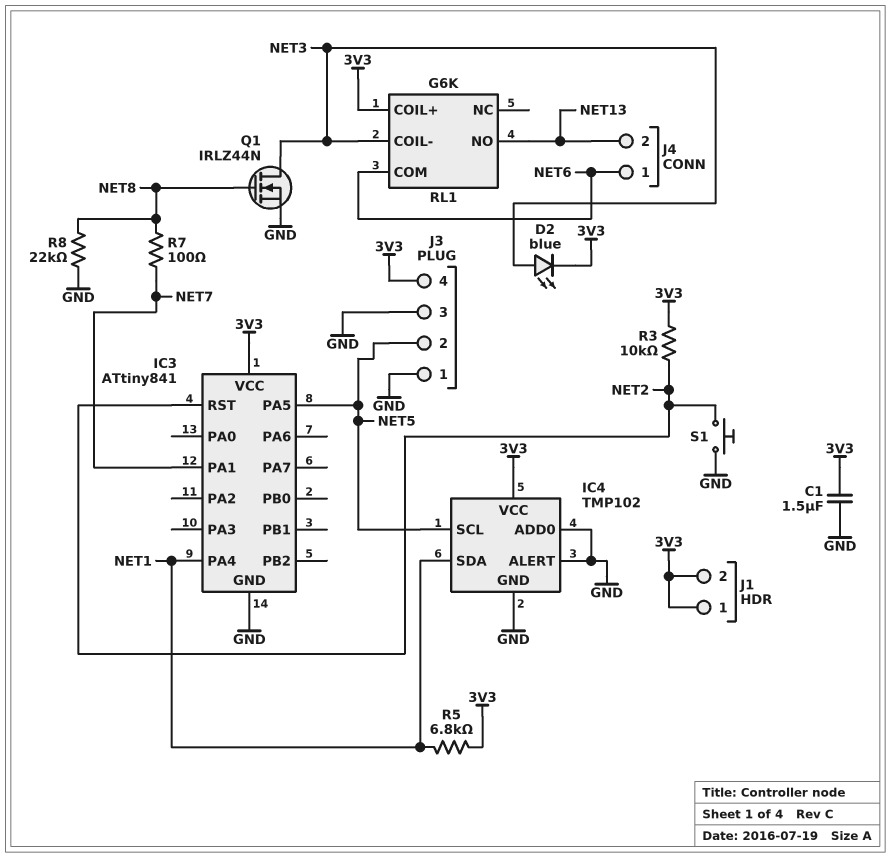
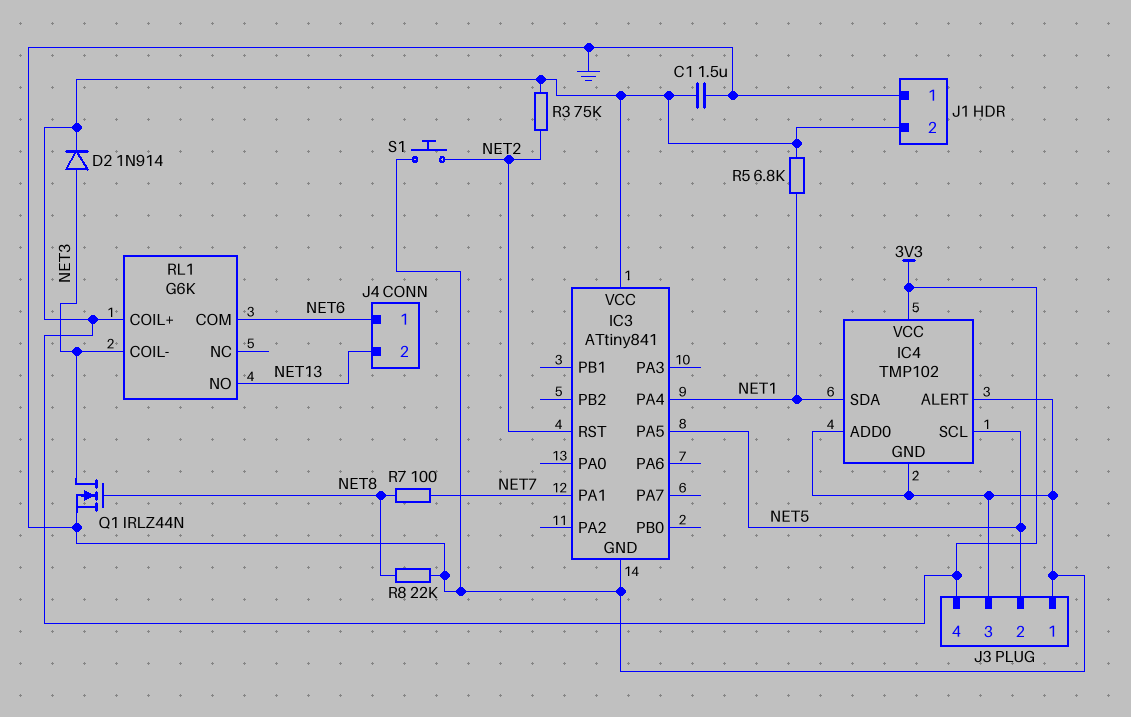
D2: LED blue (A NET3, K 3V3) -> diode 1N914 (A NET3, K 3V3)
J1 pin 1: 3V3 -> GND
R3: 10k (3V3, NET2) -> 75k (3V3, NET2)

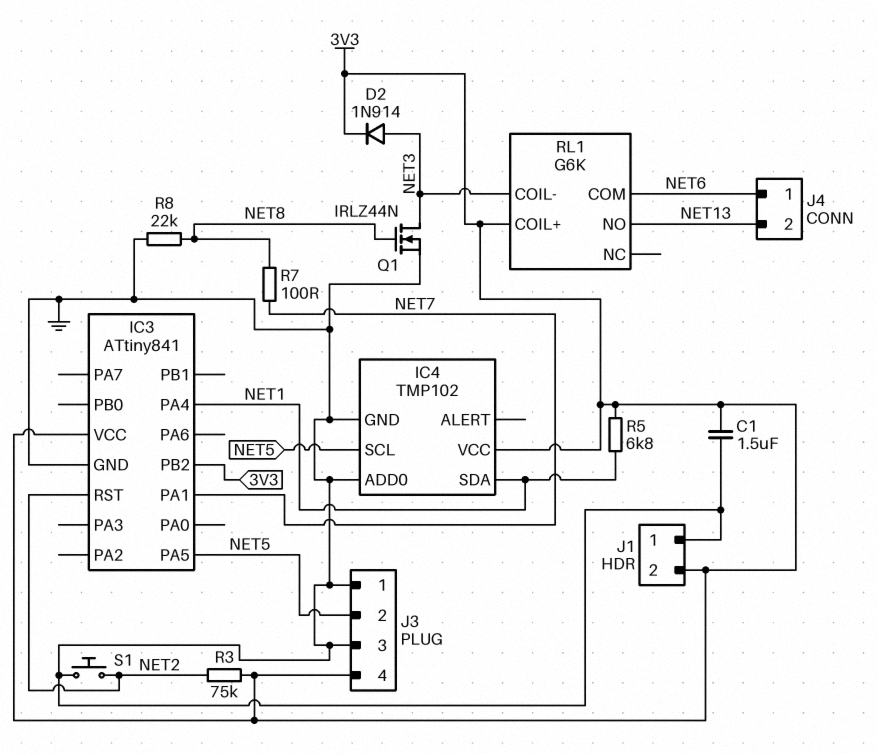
IC3 pin PB2: none -> 3V3
IC4 pin ALERT: GND -> none

